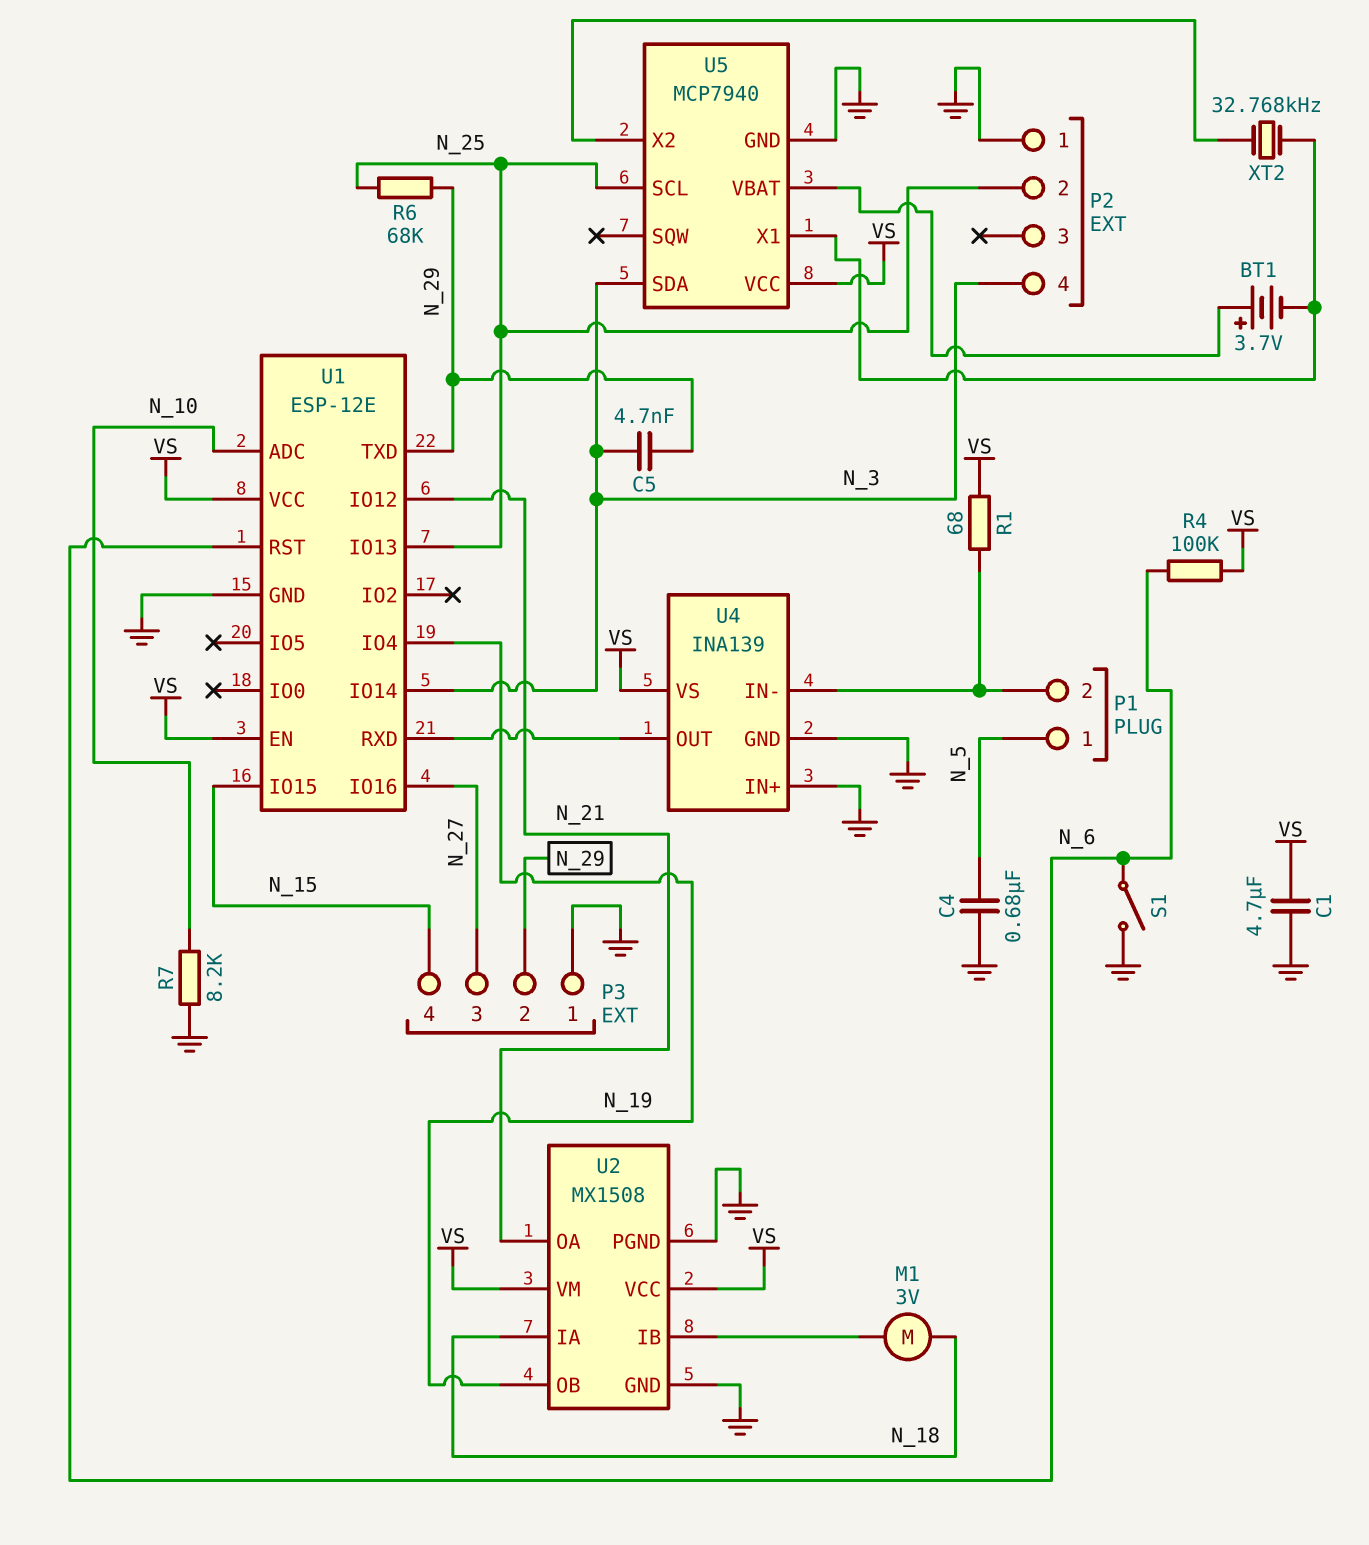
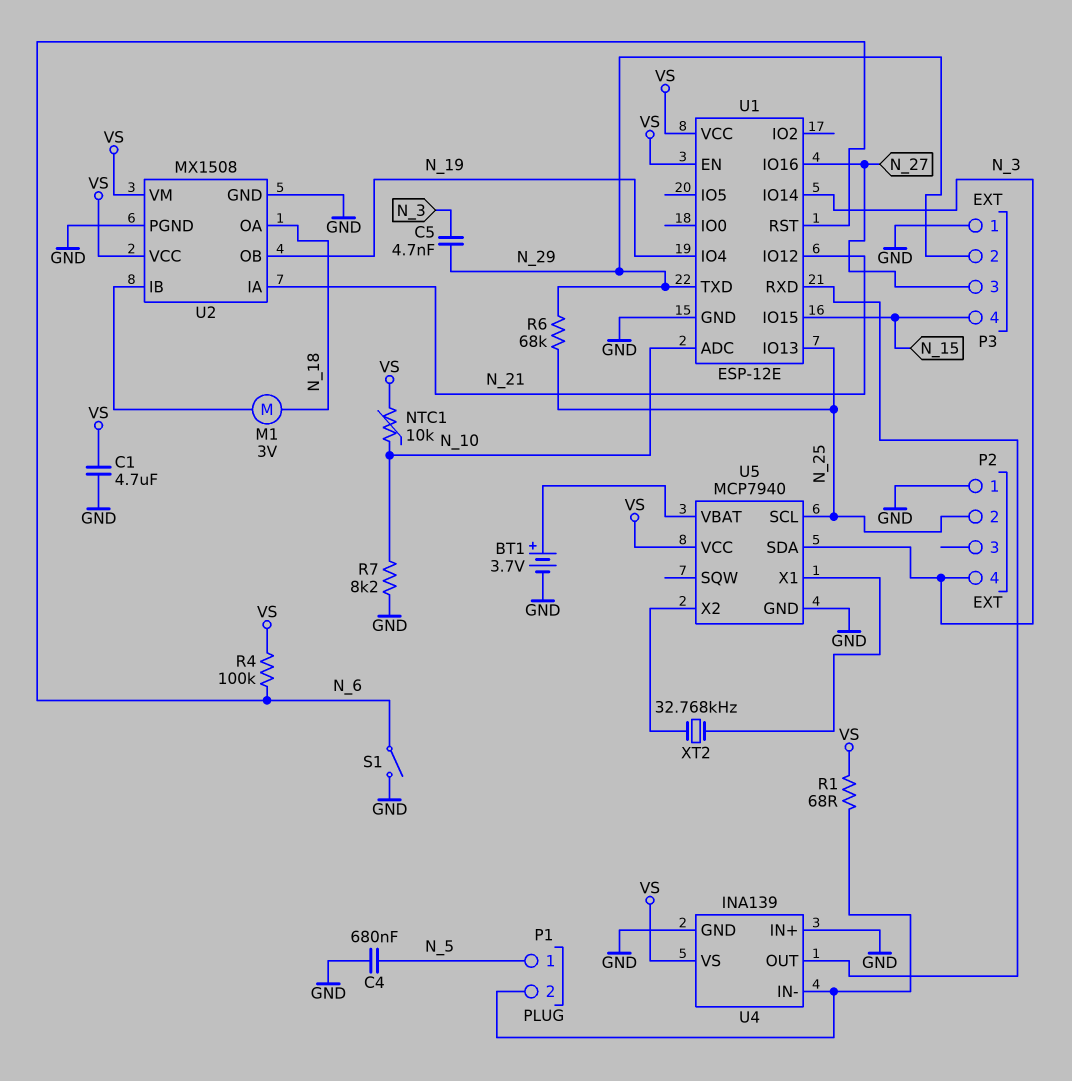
BT1: 3.7V (plus U5/VBAT, minus U5/X1) -> 3.7V (plus U5/VBAT, minus GND)
NTC1: none -> 10k (N_10, VS)
U2 pin IA: N_18 -> N_21
U2 pin OA: N_21 -> N_18

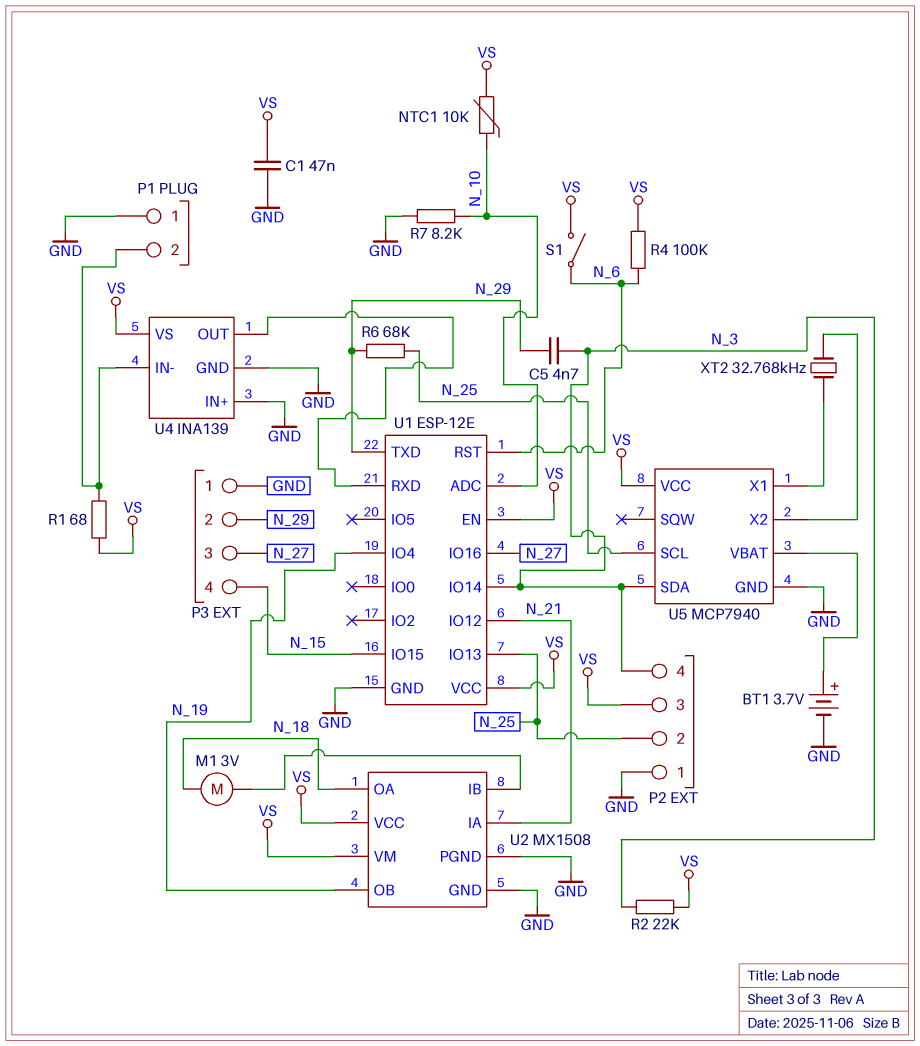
C1: 4.7uF (GND, VS) -> 47nF (GND, VS)
C4: 680nF (GND, N_5) -> none
P1 pin 1: N_5 -> GND
P2 pin 3: none -> VS
R2: none -> 22k (N_3, VS)
S1: switch (GND, N_6) -> switch (N_6, VS)

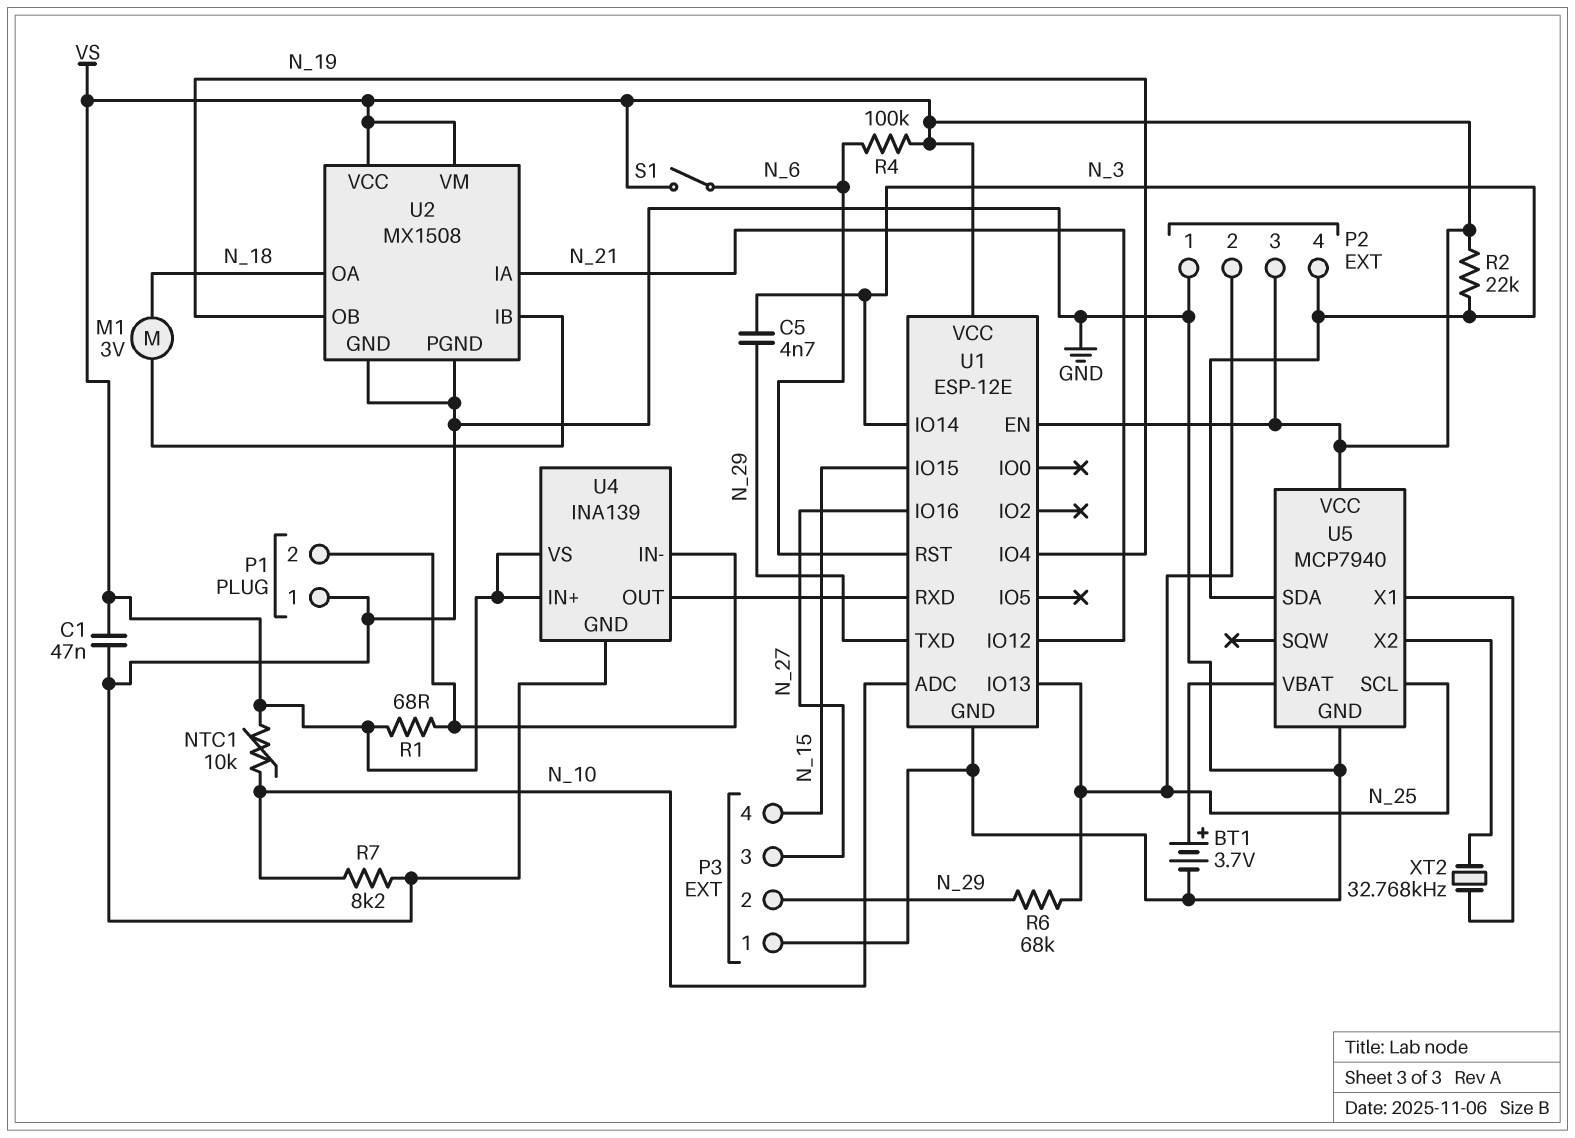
U4 pin IN+: GND -> VS

